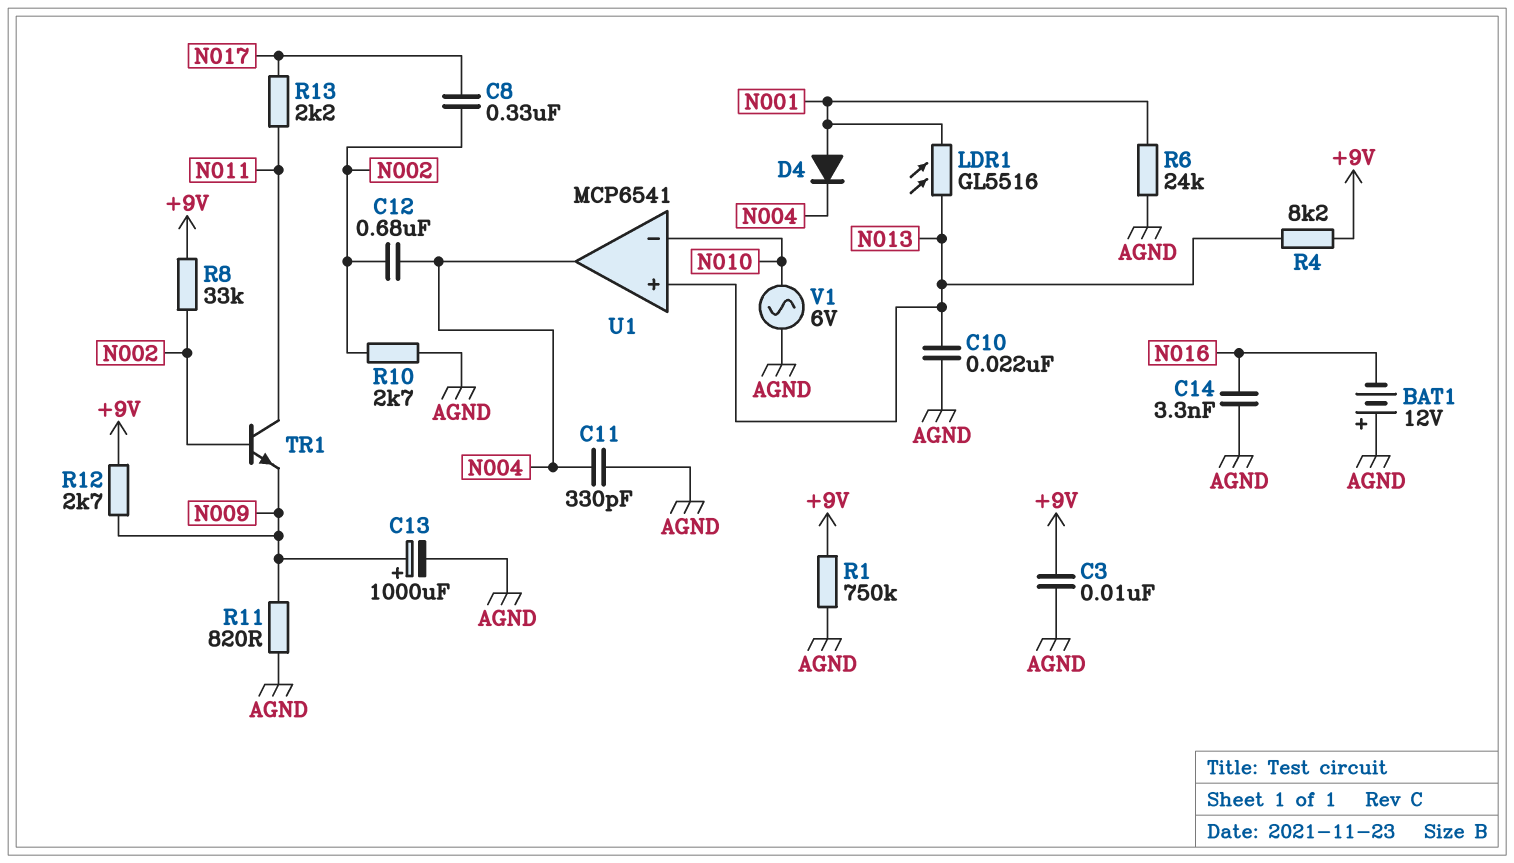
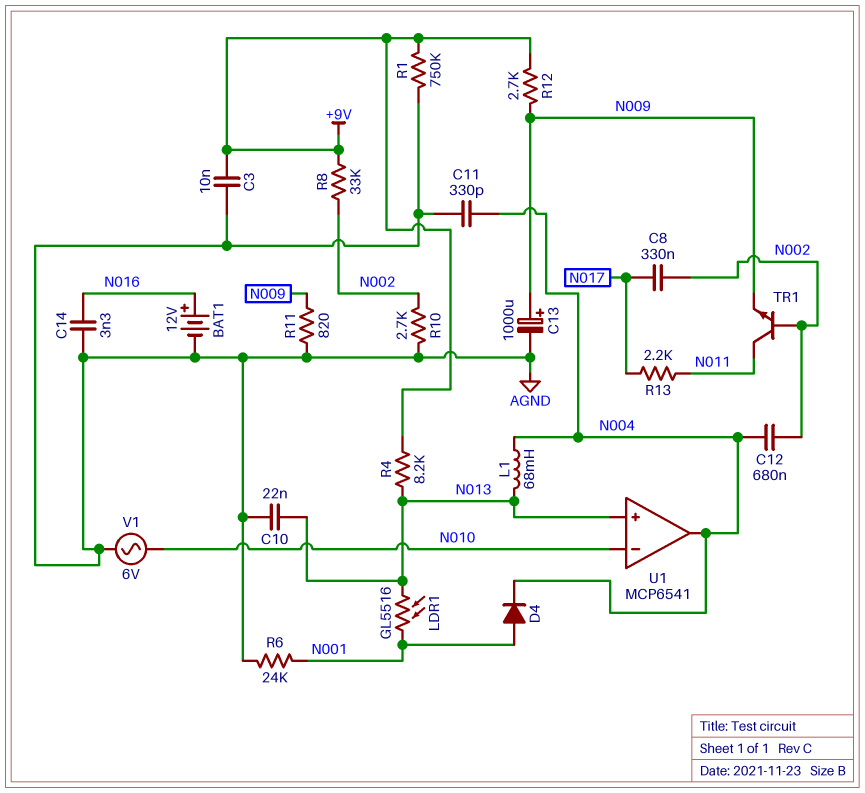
BAT1: 12V (plus AGND, minus N016) -> 12V (plus N016, minus AGND)
L1: none -> 68mH (N004, N013)

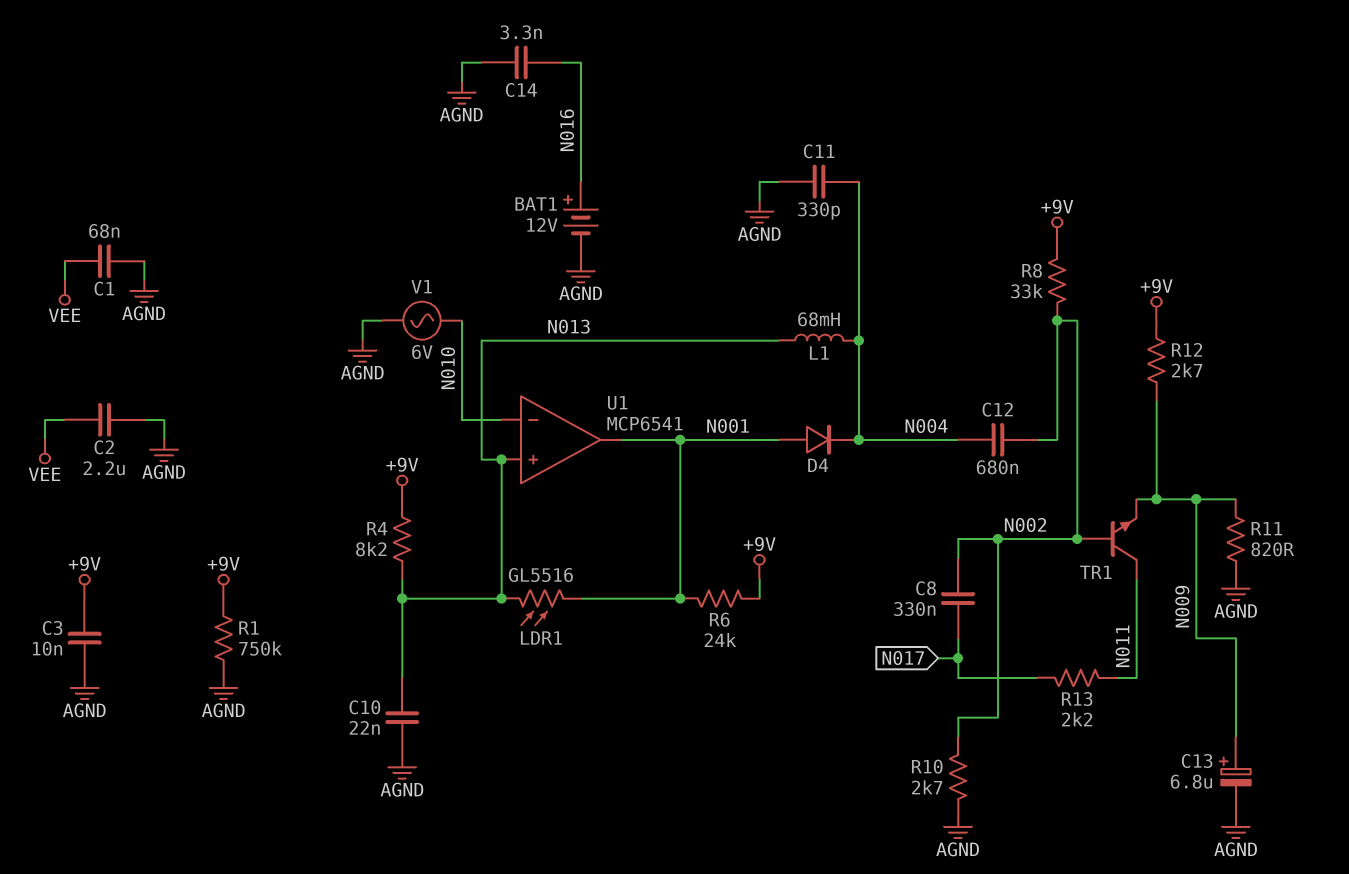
C1: none -> 68nF (AGND, VEE)
C2: none -> 2.2uF (AGND, VEE)
C13: 1000uF (plus N009, minus AGND) -> 6.8uF (plus N009, minus AGND)
R6: 24k (AGND, N001) -> 24k (+9V, N001)
U1 pin out: N004 -> N001

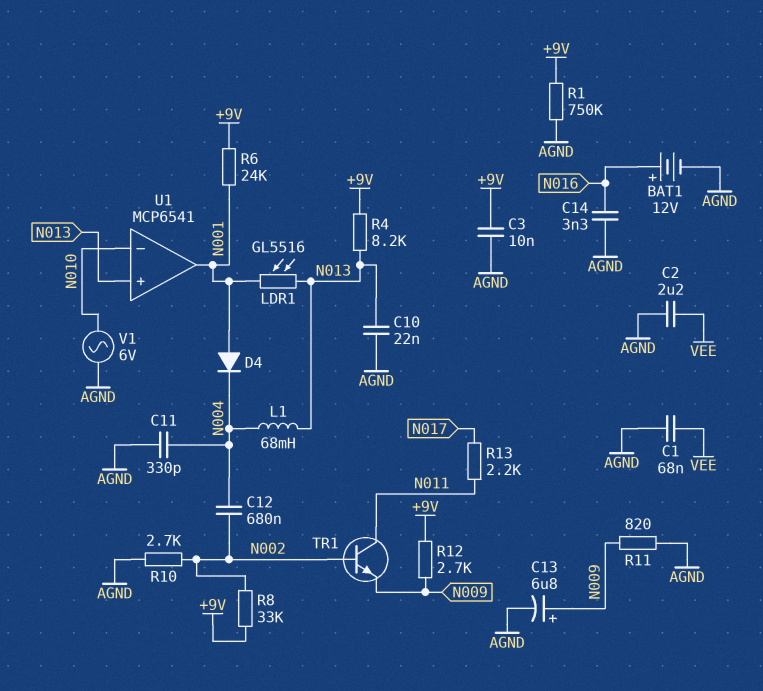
C8: 330nF (N002, N017) -> none

